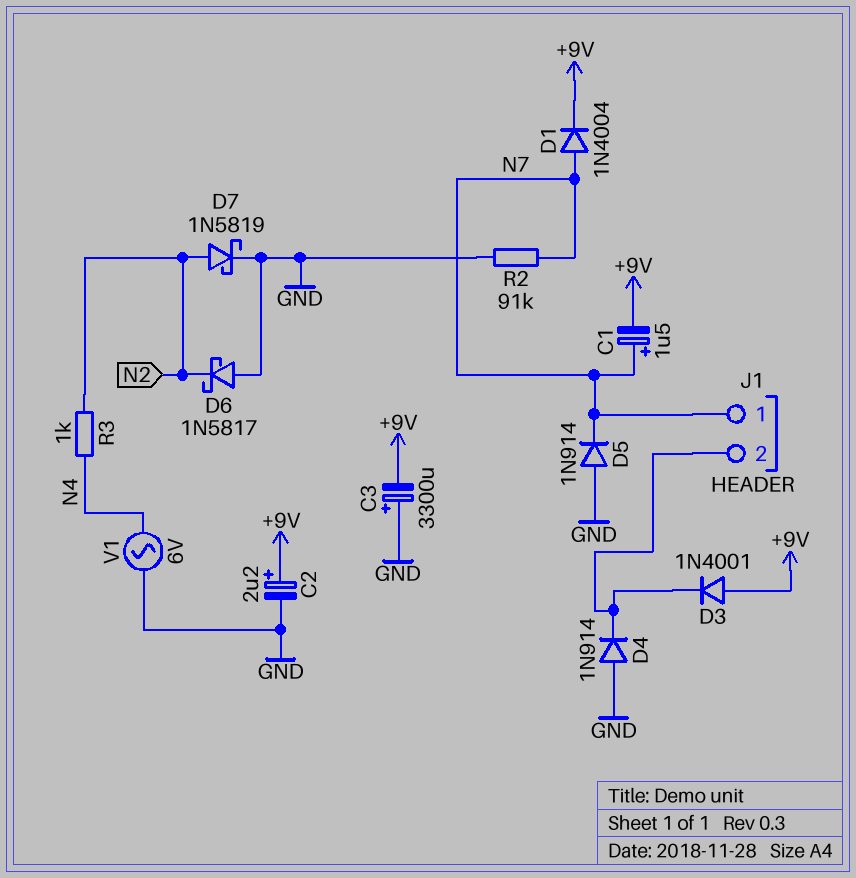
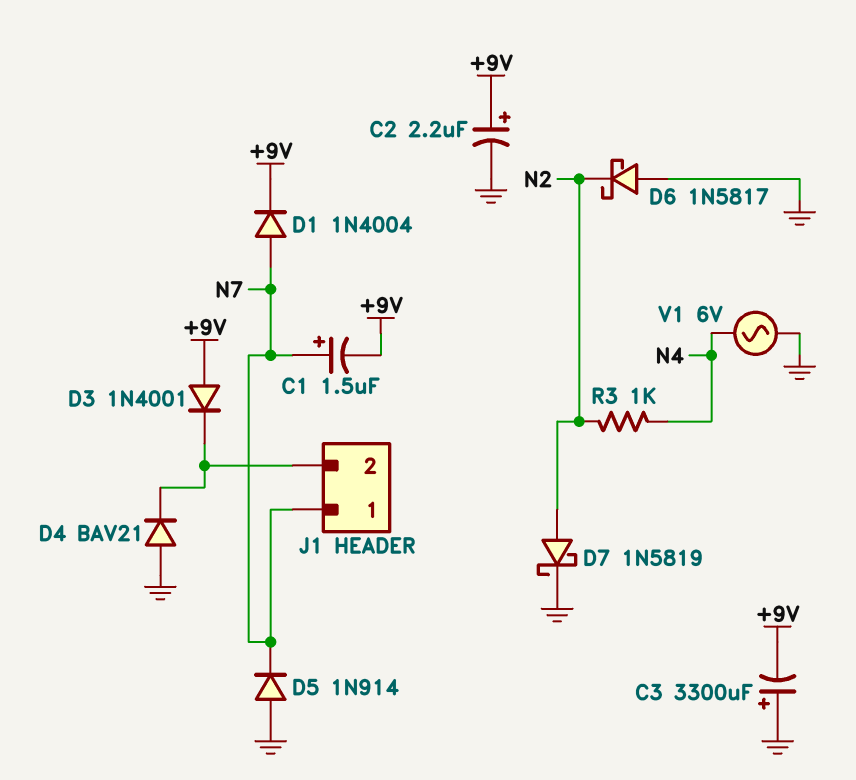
D4: diode 1N914 (A GND, K J1/2) -> diode BAV21 (A GND, K J1/2)
R2: 91k (GND, N7) -> none

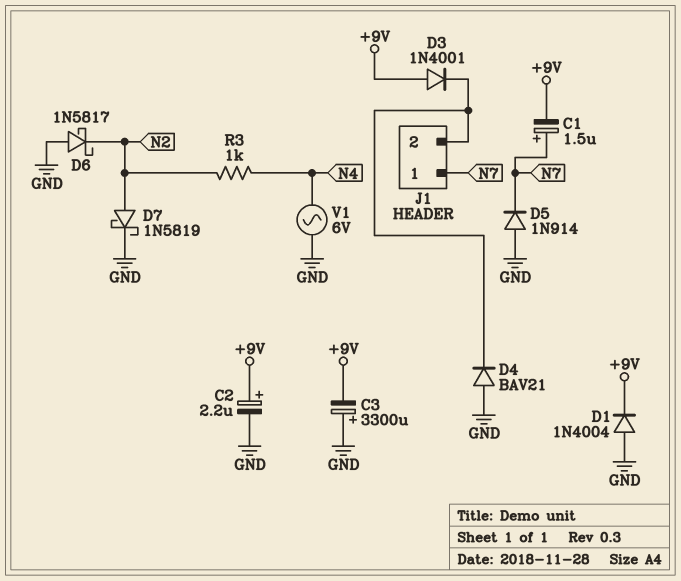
D1: diode 1N4004 (A N7, K +9V) -> diode 1N4004 (A GND, K +9V)

